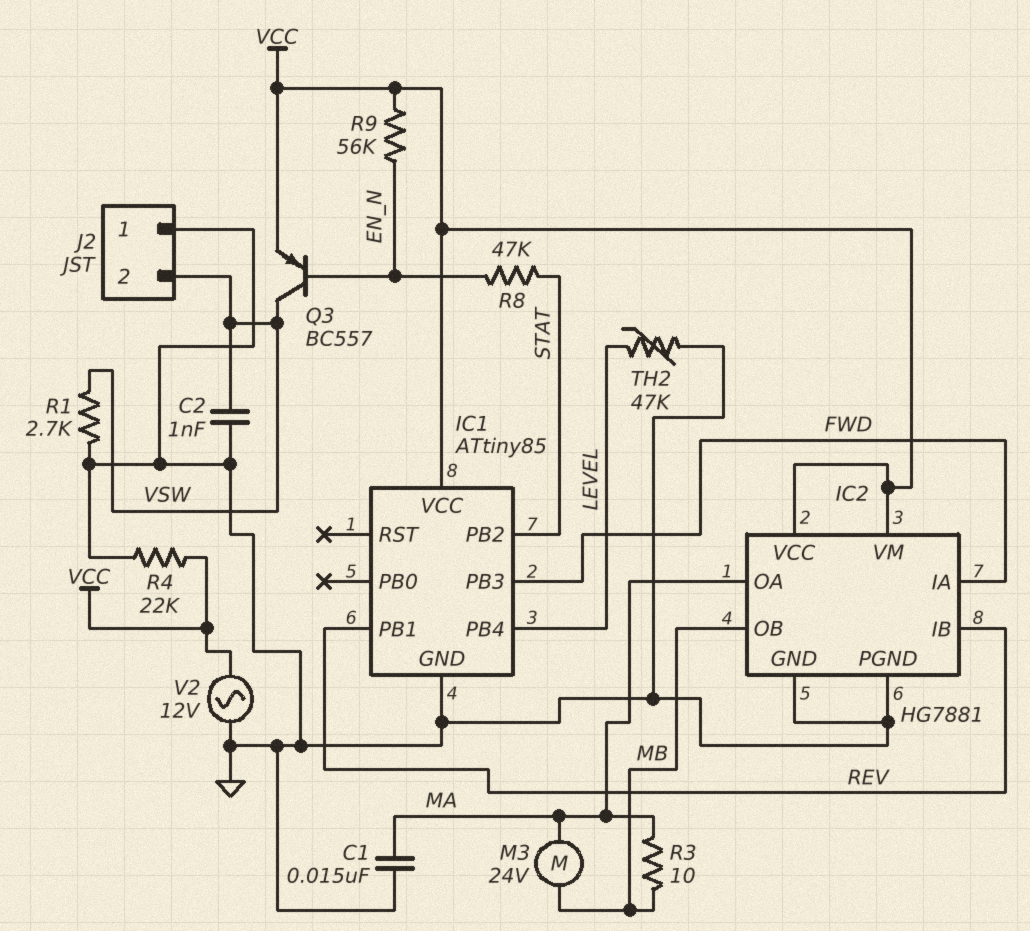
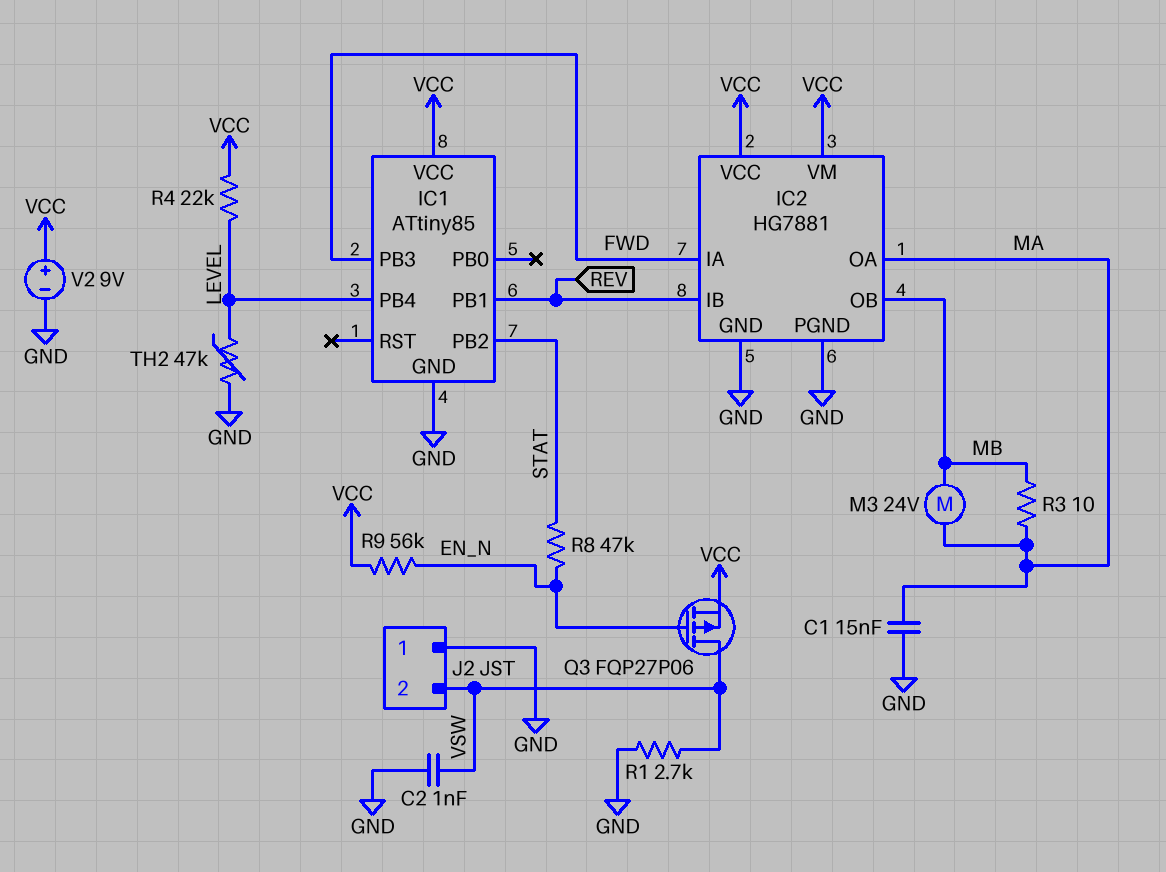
Q3: PNP BC557 (B EN_N, C VSW, E VCC) -> PMOS FQP27P06 (G EN_N, D VSW, S VCC)
R4: 22k (GND, VCC) -> 22k (LEVEL, VCC)
V2: AC 12V (GND, VCC) -> 9V (plus VCC, minus GND)

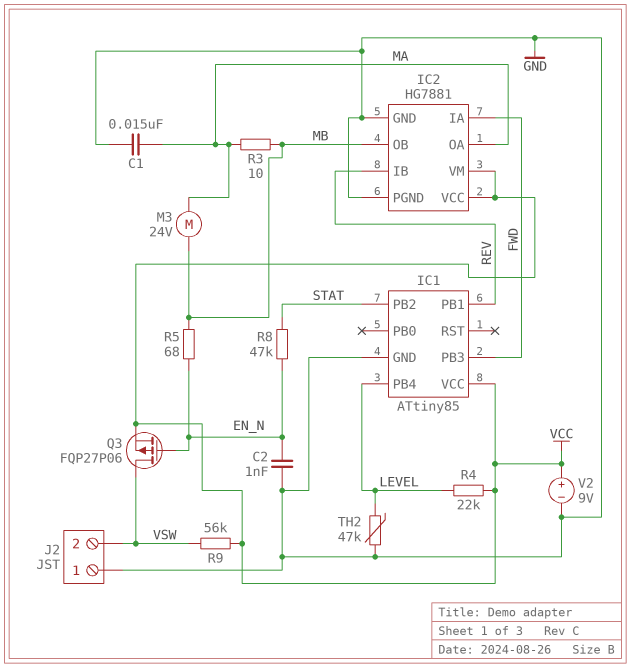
C2: 1nF (GND, VSW) -> 1nF (EN_N, GND)
R1: 2.7k (GND, VSW) -> none
R5: none -> 68 (EN_N, MB)
R9: 56k (EN_N, VCC) -> 56k (VCC, VSW)

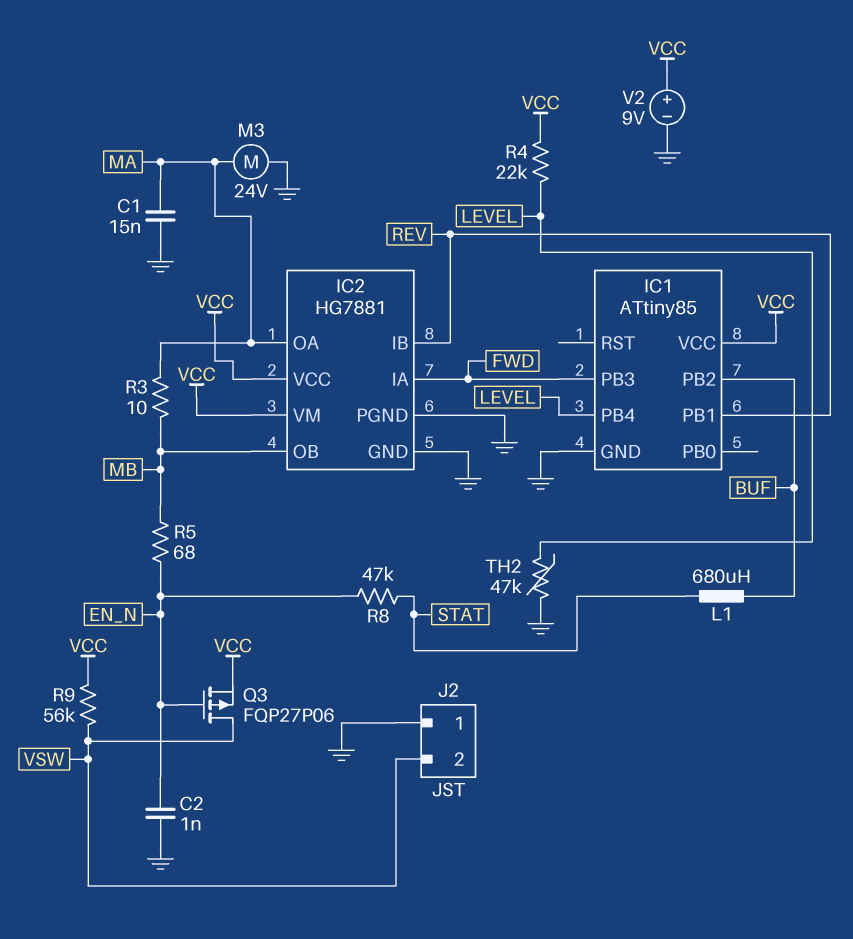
IC1 pin PB2: STAT -> BUF
L1: none -> 680uH (BUF, STAT)
M3: motor 24V (MA, MB) -> motor 24V (GND, MA)

